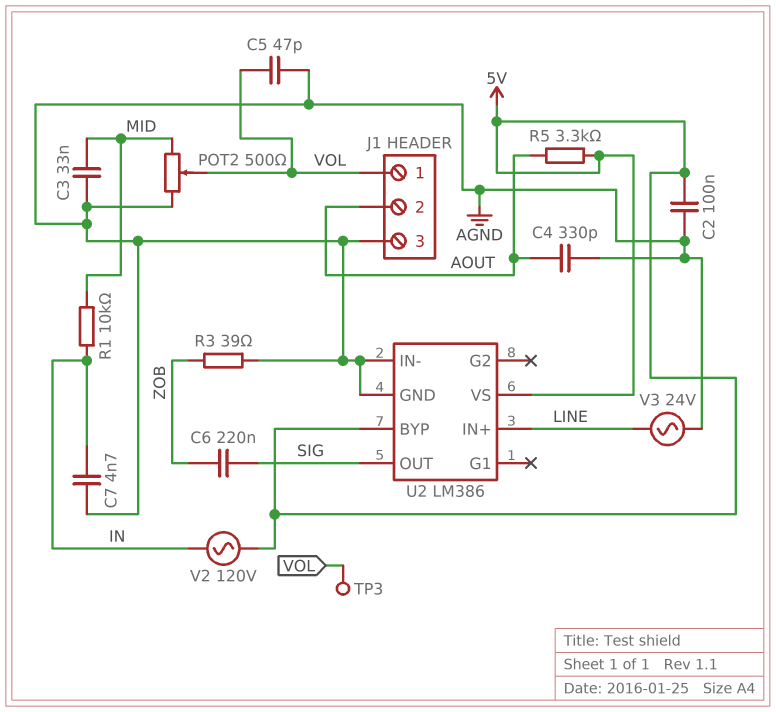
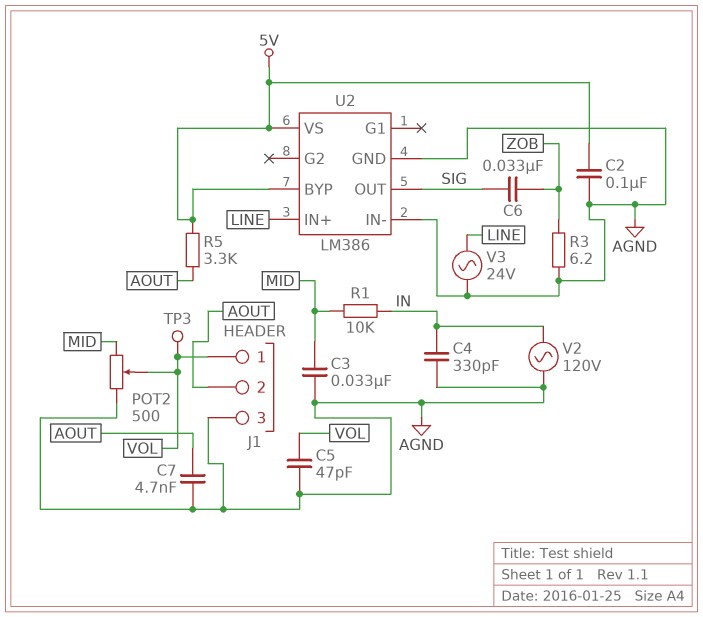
C4: 330pF (AGND, AOUT) -> 330pF (AGND, IN)
C6: 220nF (SIG, ZOB) -> 33nF (SIG, ZOB)
C7: 4.7nF (AGND, IN) -> 4.7nF (AGND, AOUT)
R3: 39 (AGND, ZOB) -> 6.2 (AGND, ZOB)
V2: AC 120V (5V, IN) -> AC 120V (AGND, IN)

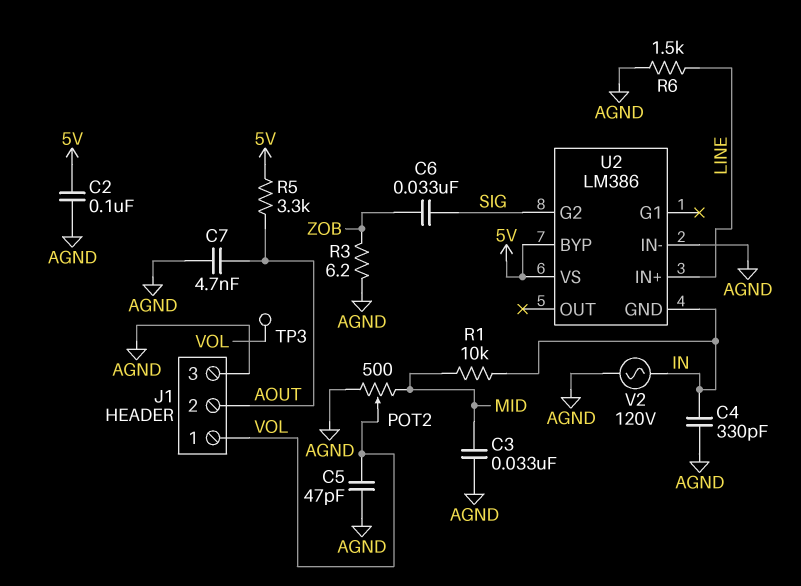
R6: none -> 1.5k (AGND, LINE)
U2 pin G2: none -> SIG
U2 pin GND: AGND -> IN
U2 pin OUT: SIG -> none
V3: AC 24V (AGND, LINE) -> none

